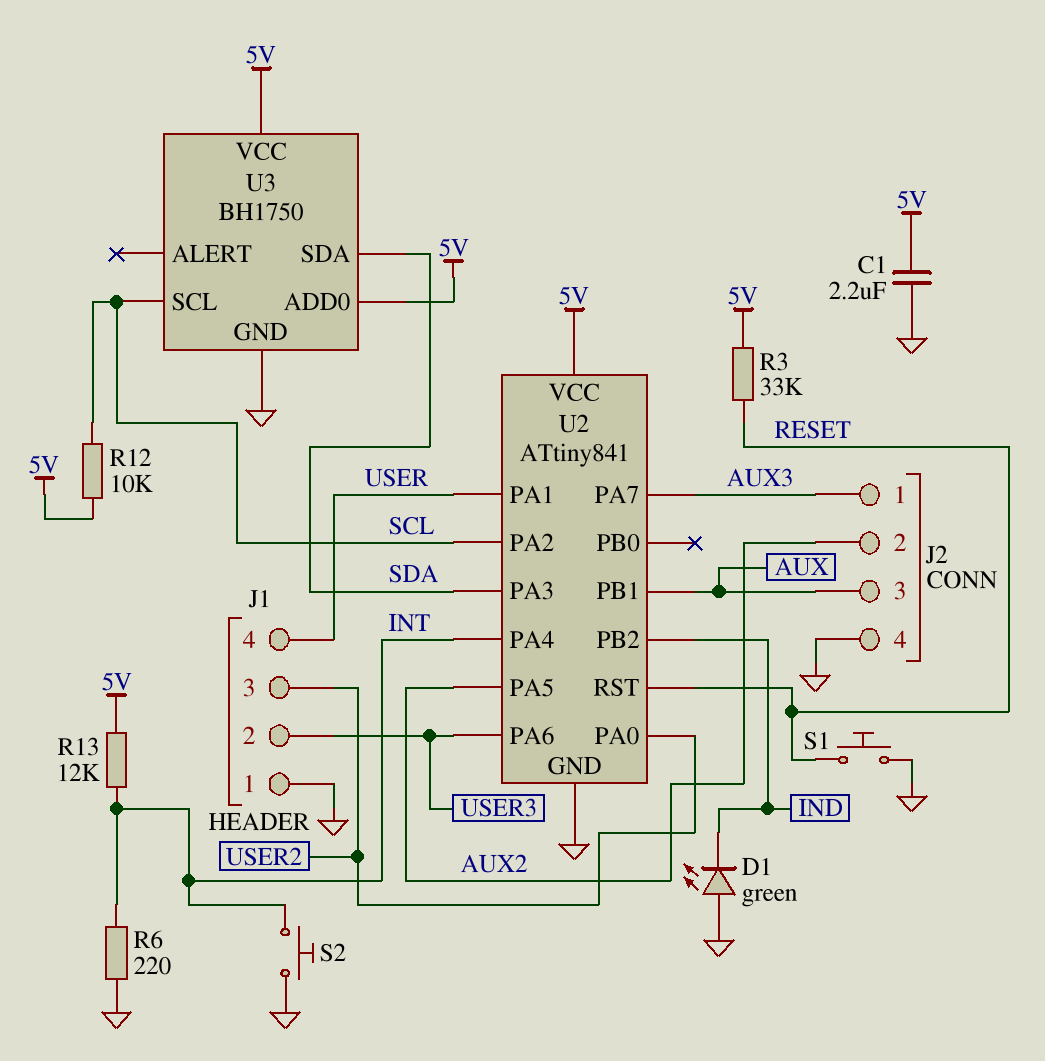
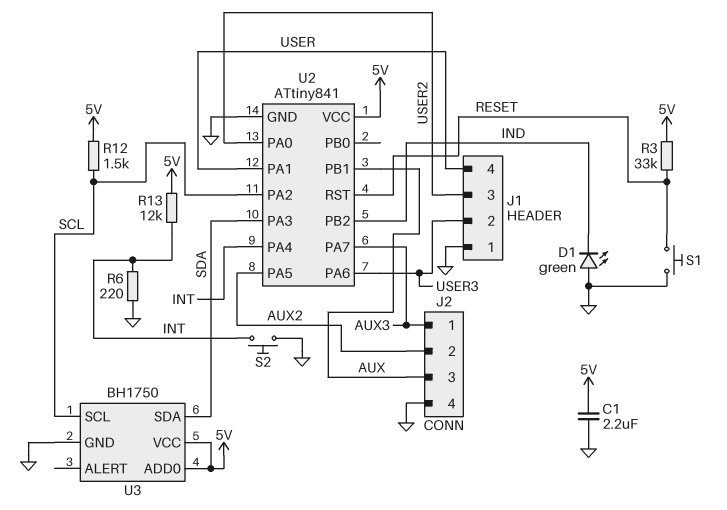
R12: 10k (5V, SCL) -> 1.5k (5V, SCL)

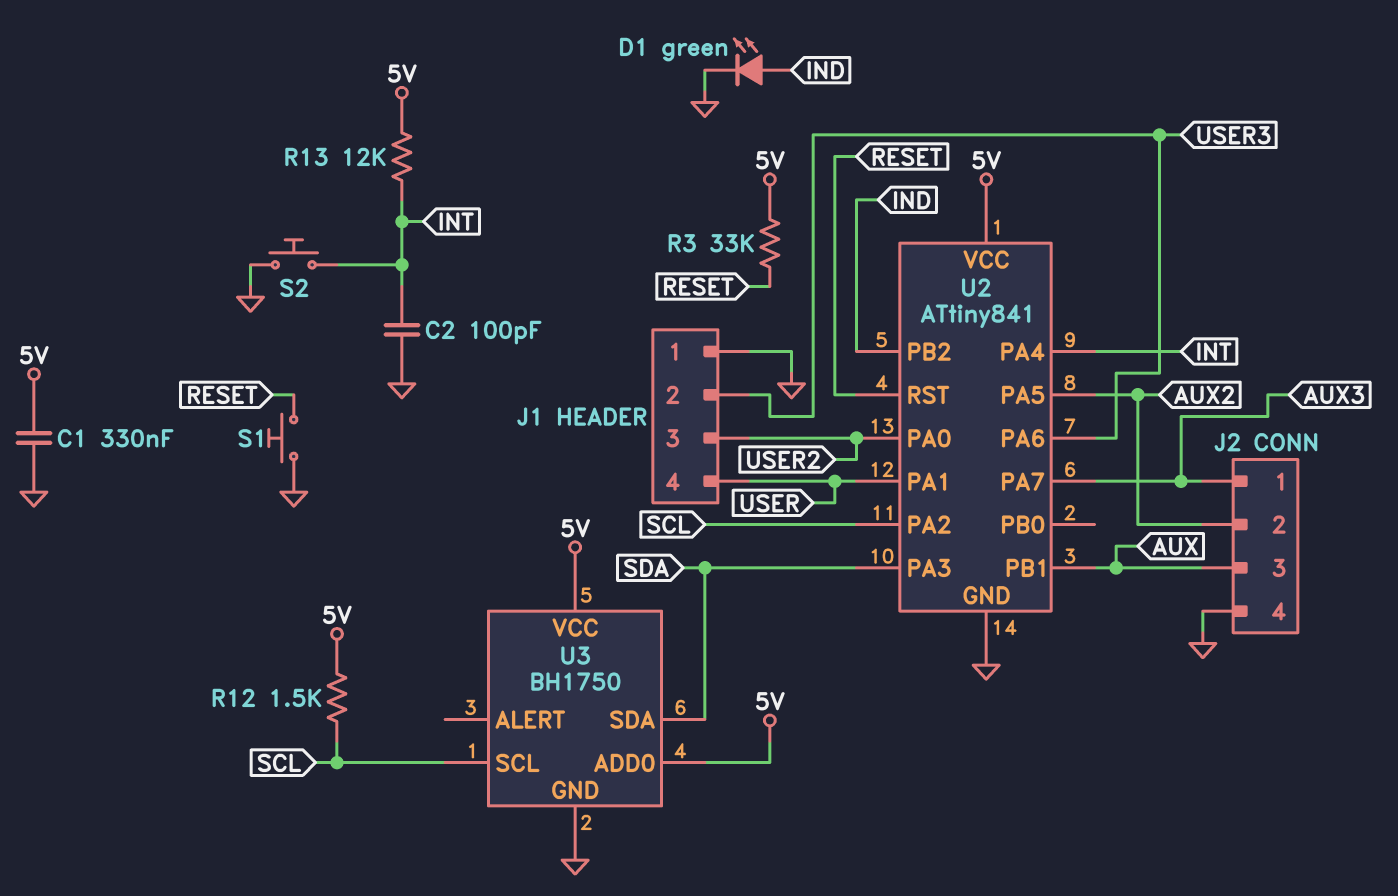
C1: 2.2uF (5V, GND) -> 330nF (5V, GND)
C2: none -> 100pF (GND, INT)
D1: LED green (A GND, K IND) -> LED green (A IND, K GND)
R6: 220 (GND, INT) -> none

